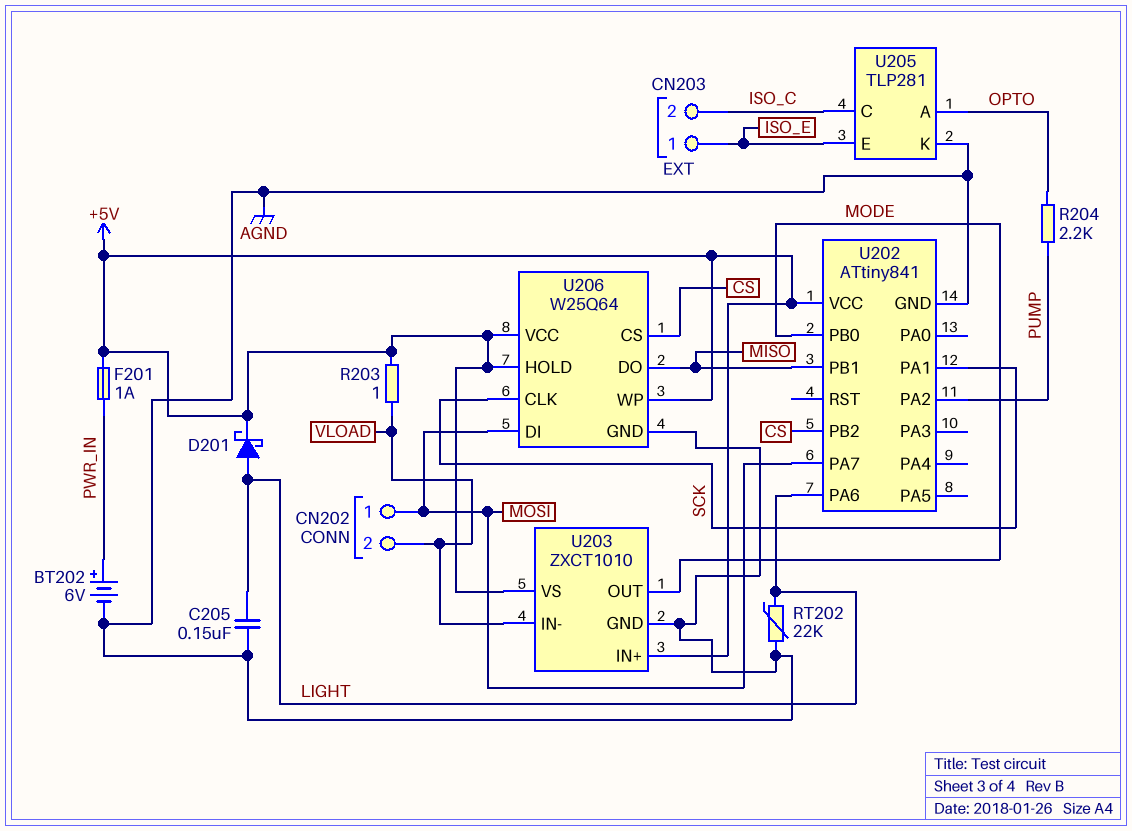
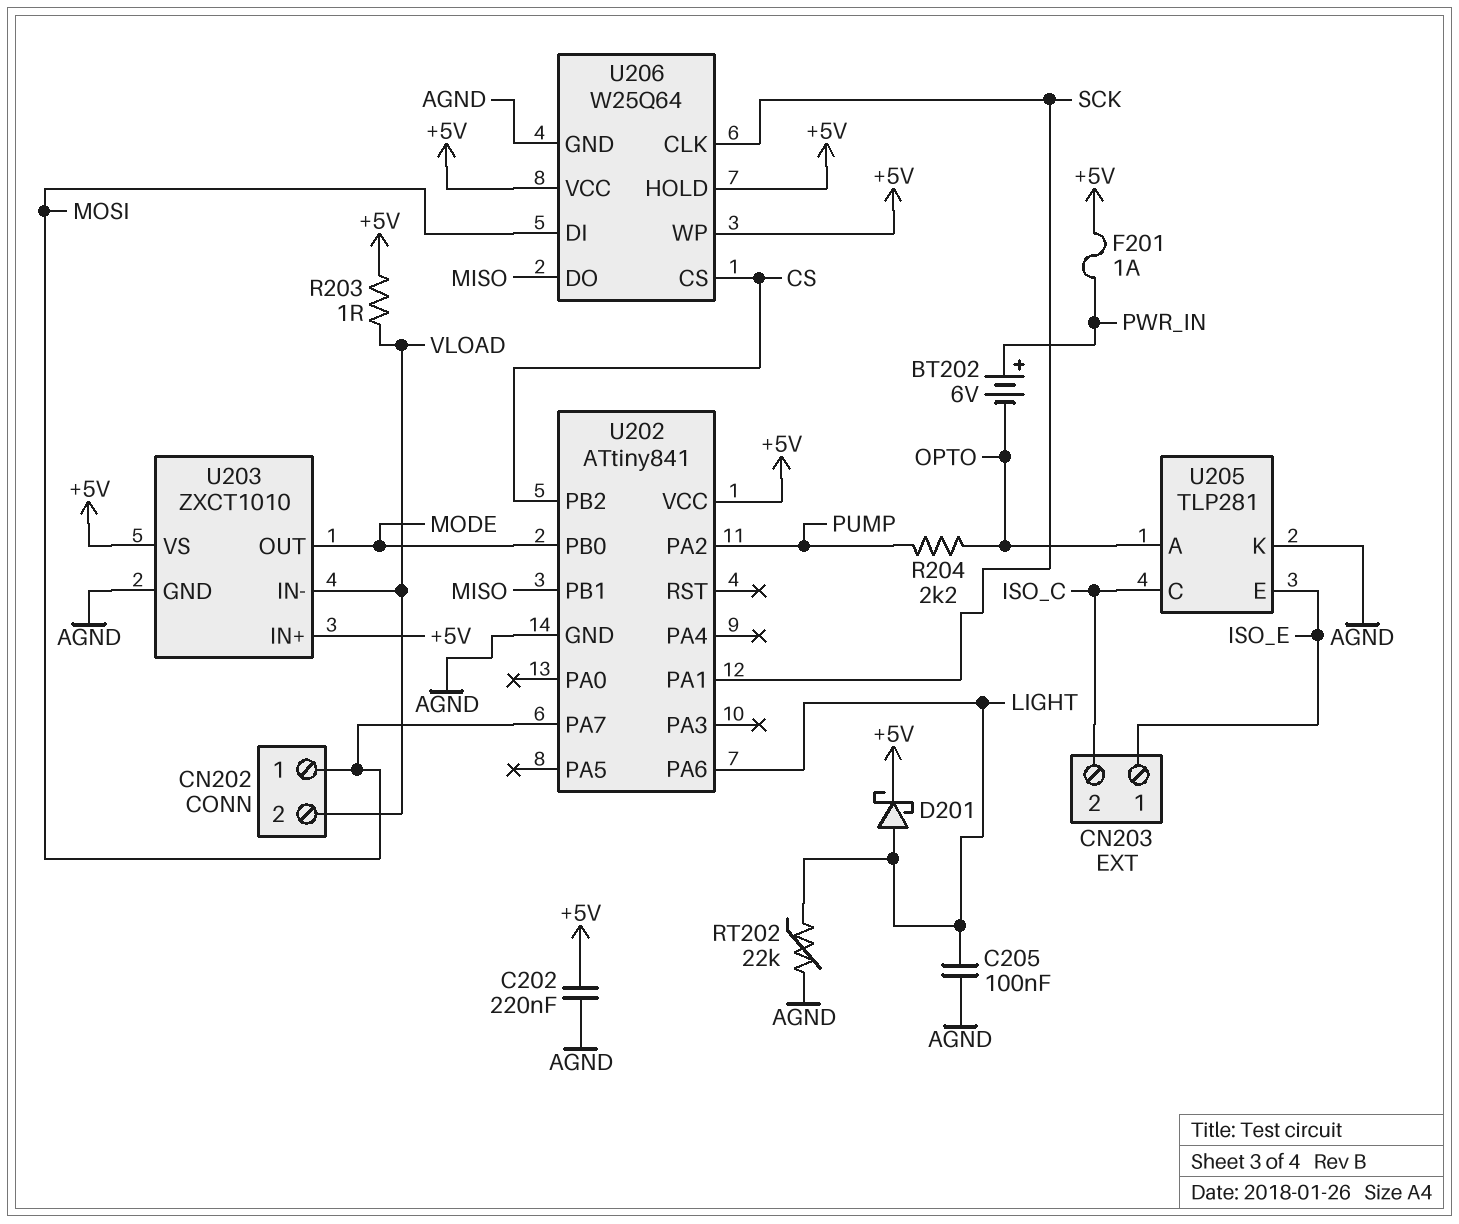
BT202: 6V (plus PWR_IN, minus AGND) -> 6V (plus PWR_IN, minus OPTO)
C202: none -> 220nF (+5V, AGND)
C205: 150nF (AGND, LIGHT) -> 100nF (AGND, LIGHT)

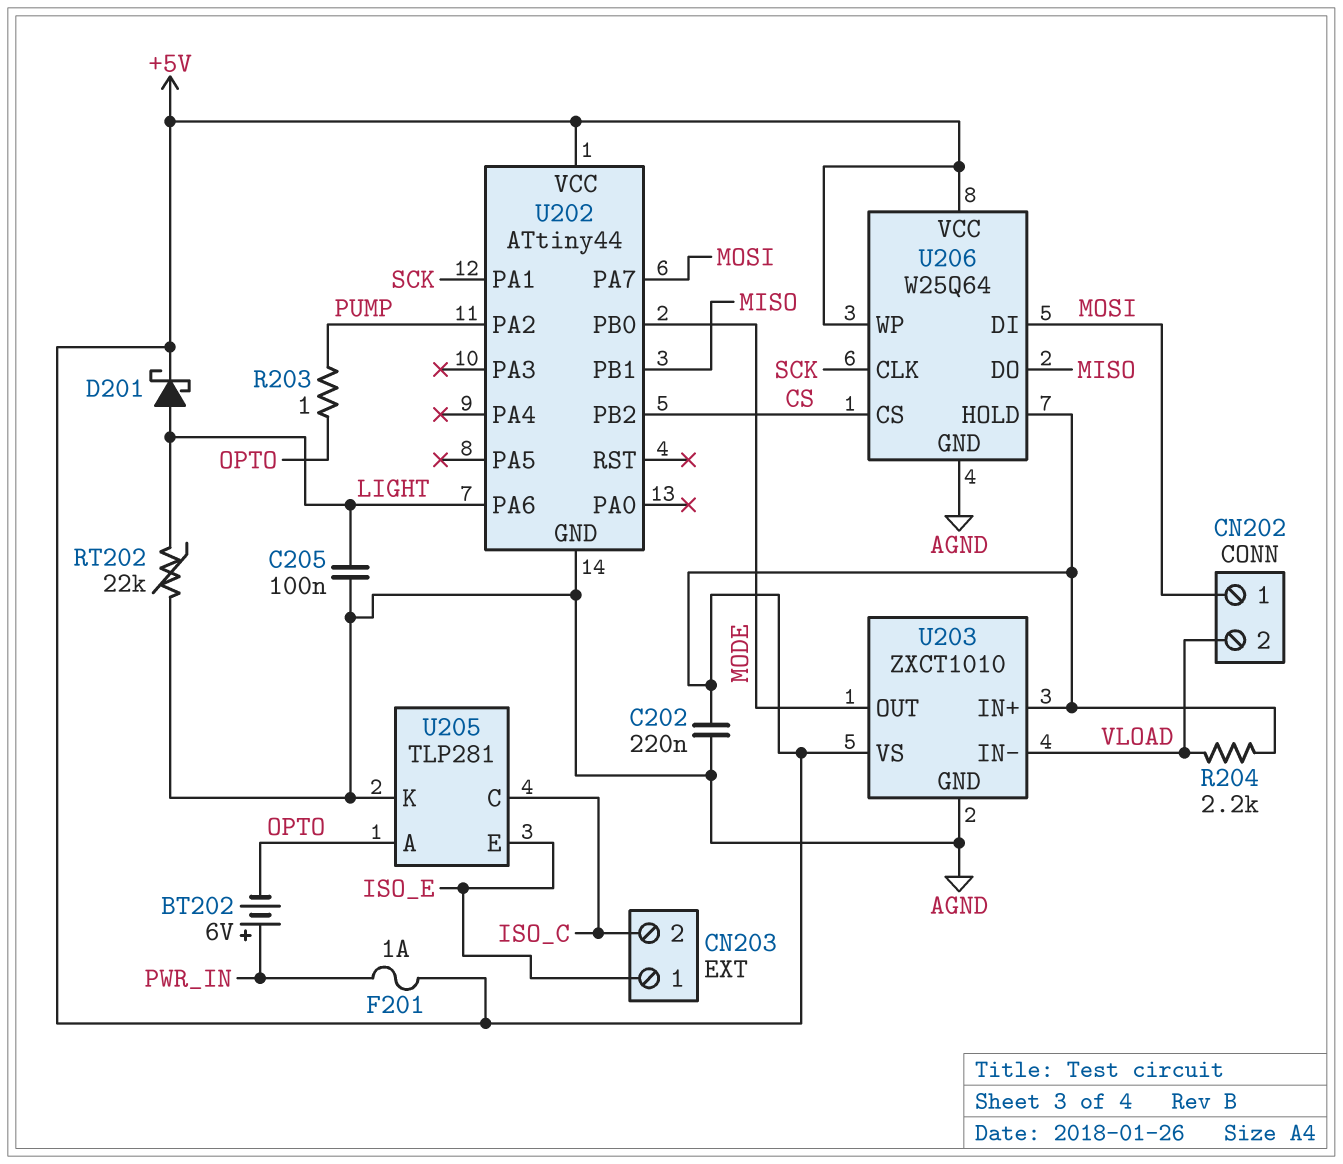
R203: 1 (+5V, VLOAD) -> 1 (OPTO, PUMP)
R204: 2.2k (OPTO, PUMP) -> 2.2k (+5V, VLOAD)
U202: ATtiny841 -> ATtiny44

